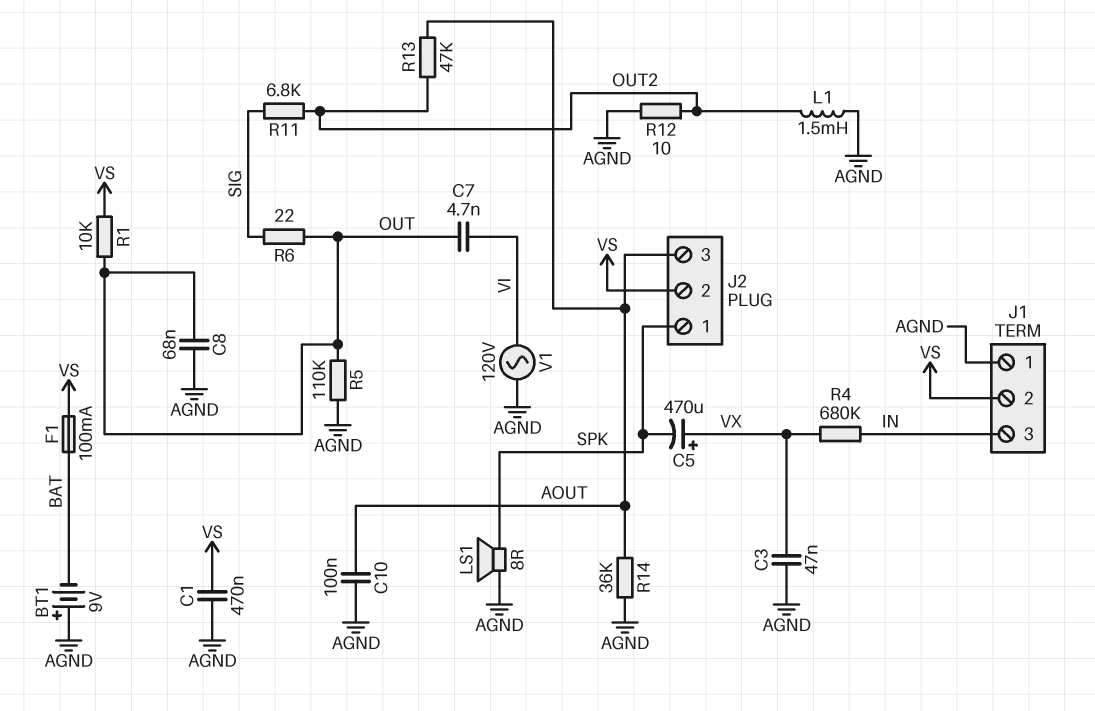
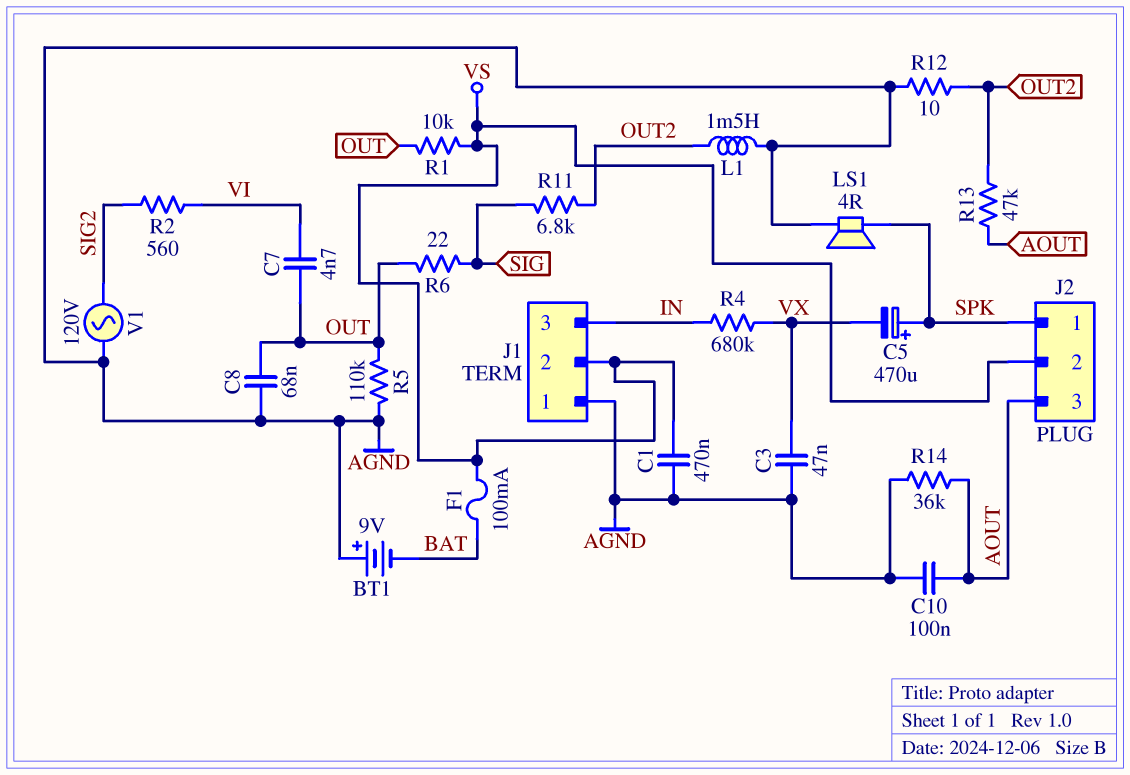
C5: 470uF (plus VX, minus SPK) -> 470uF (plus SPK, minus VX)
LS1: speaker 8R (AGND, SPK) -> speaker 4R (AGND, SPK)
R2: none -> 560 (SIG2, VI)
V1: AC 120V (AGND, VI) -> AC 120V (AGND, SIG2)

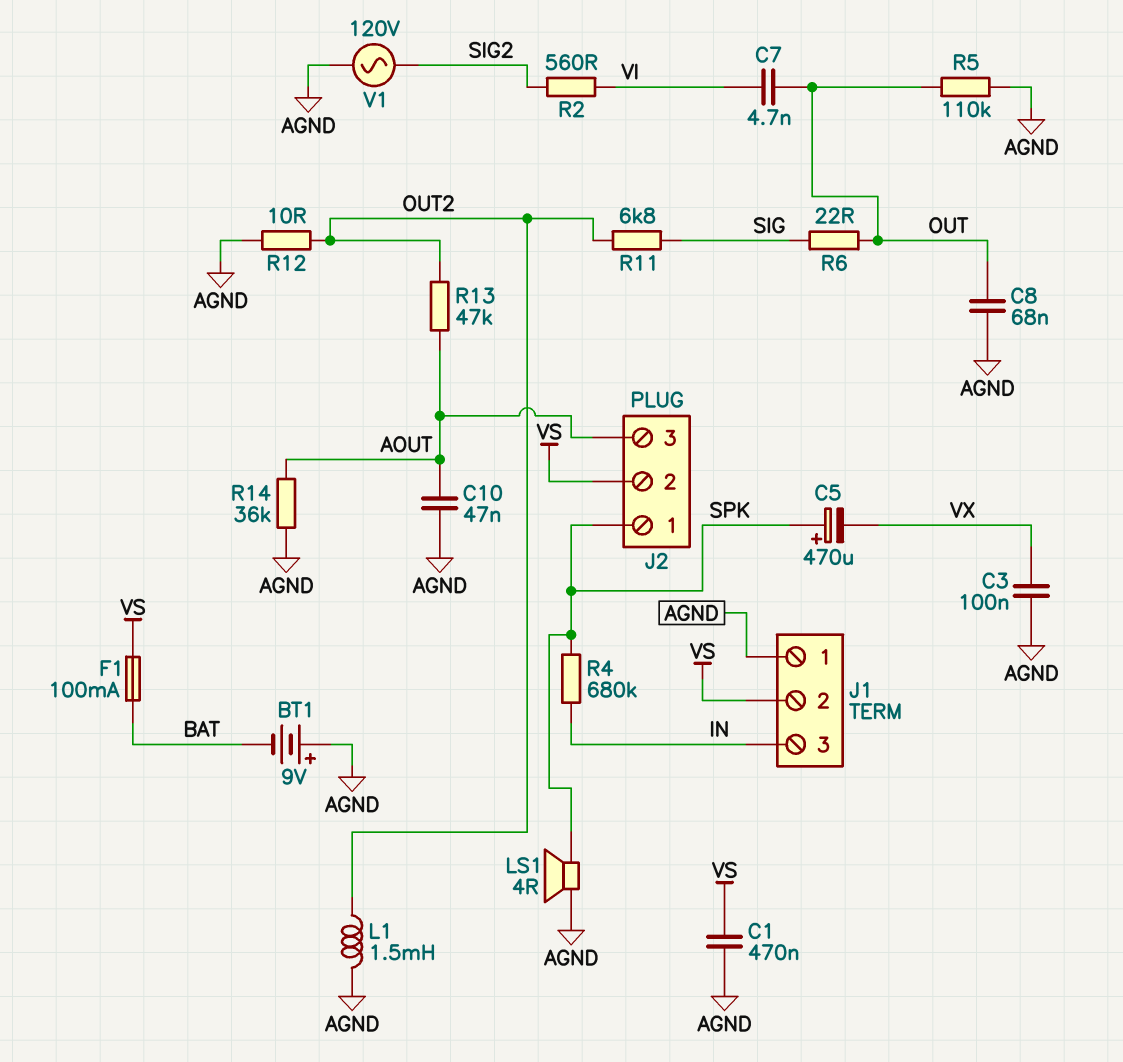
C3: 47nF (AGND, VX) -> 100nF (AGND, VX)
C10: 100nF (AGND, AOUT) -> 47nF (AGND, AOUT)
R1: 10k (OUT, VS) -> none
R4: 680k (IN, VX) -> 680k (IN, SPK)

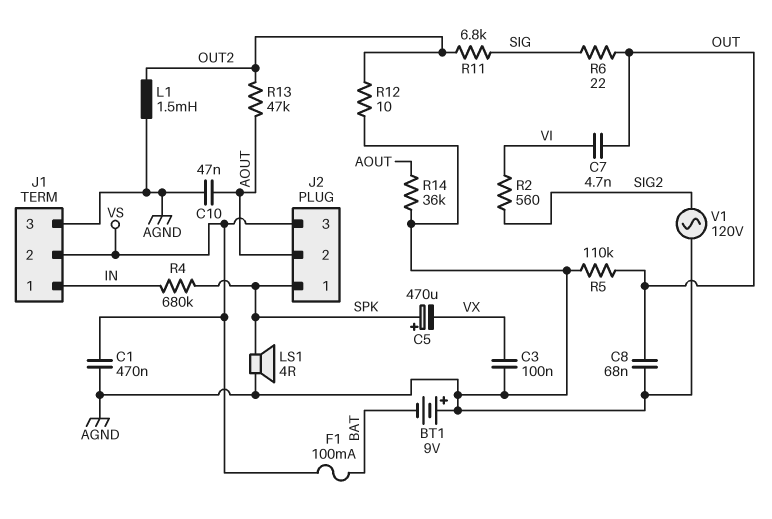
J1 pin 1: AGND -> IN
J1 pin 3: IN -> AGND
J2 pin 2: VS -> AOUT
J2 pin 3: AOUT -> VS

